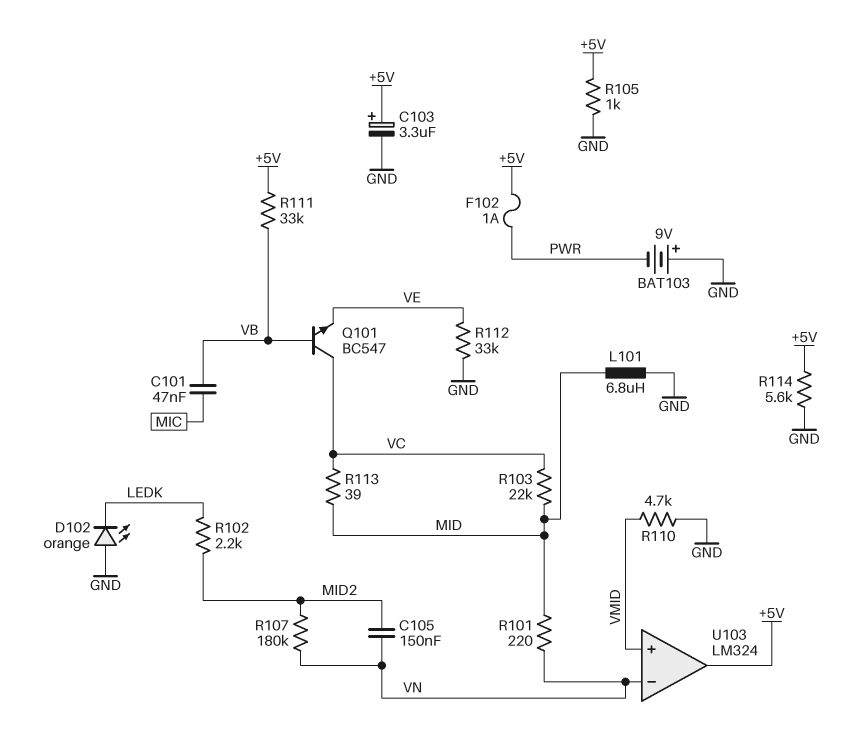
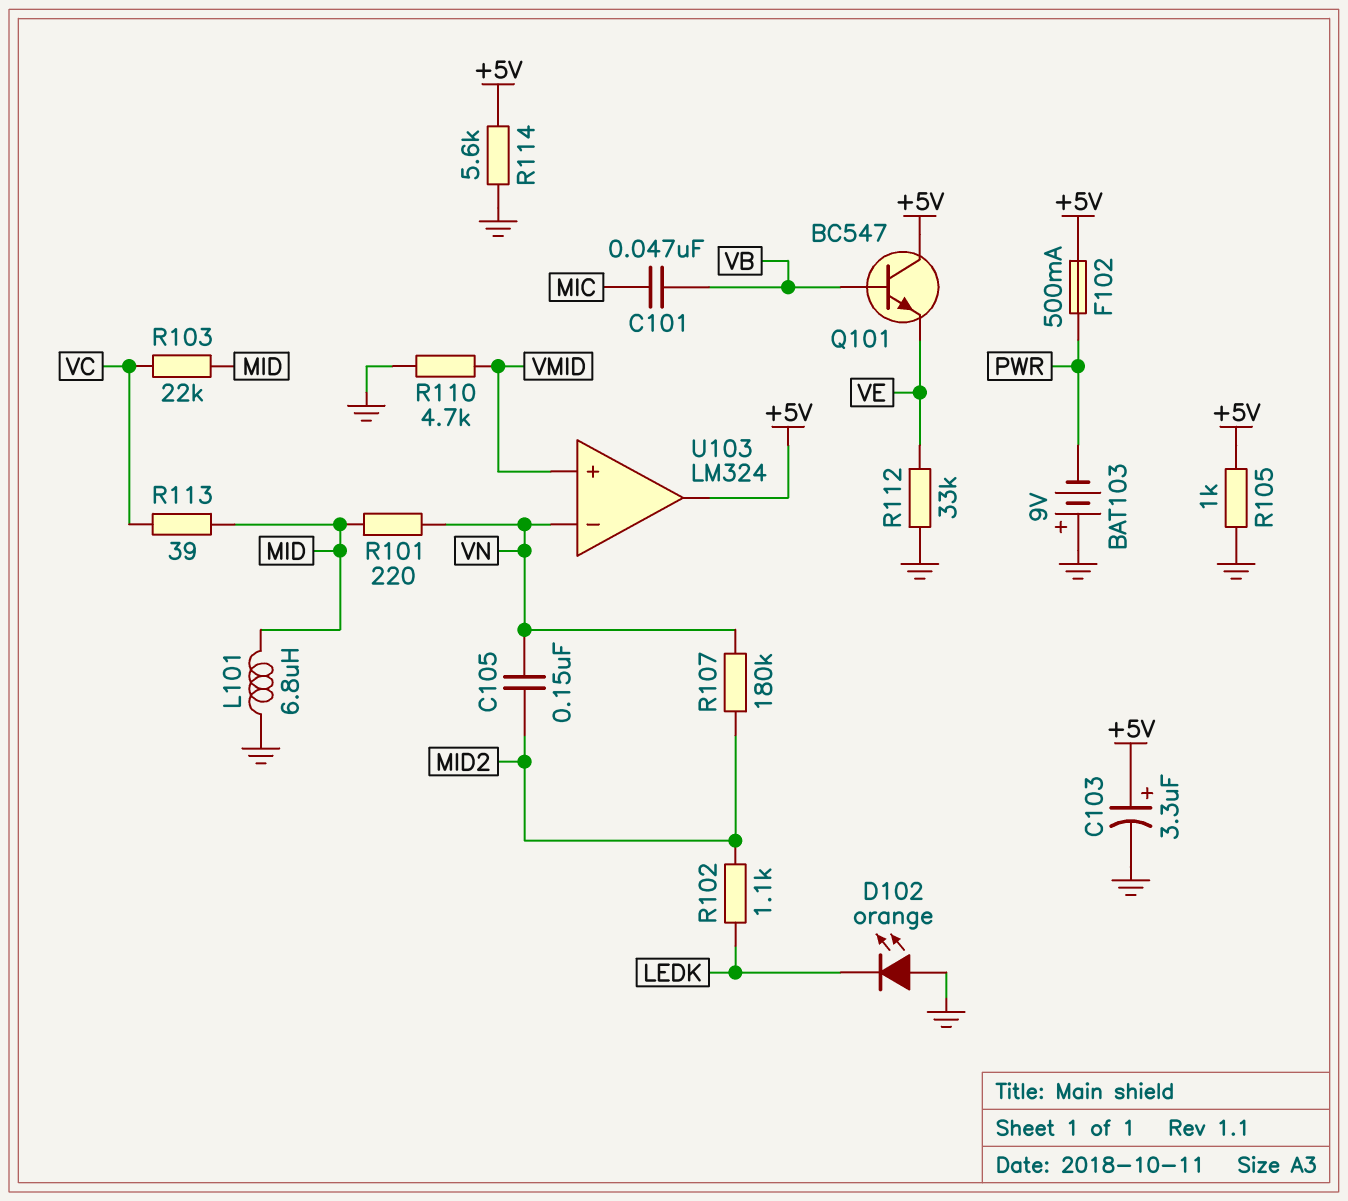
F102: 1A (+5V, PWR) -> 500mA (+5V, PWR)
Q101: NPN BC547 (B VB, C VC, E VE) -> NPN BC547 (B VB, C +5V, E VE)
R102: 2.2k (LEDK, MID2) -> 1.1k (LEDK, MID2)
R111: 33k (+5V, VB) -> none

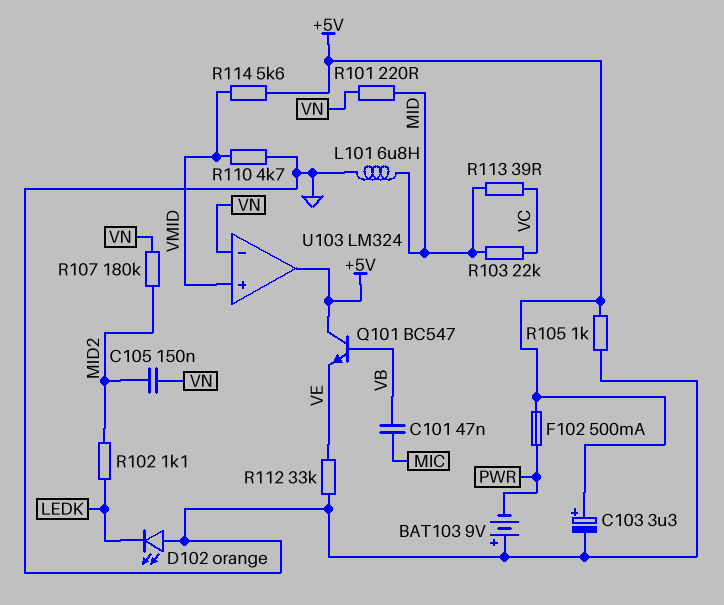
R114: 5.6k (+5V, GND) -> 5.6k (+5V, VMID)

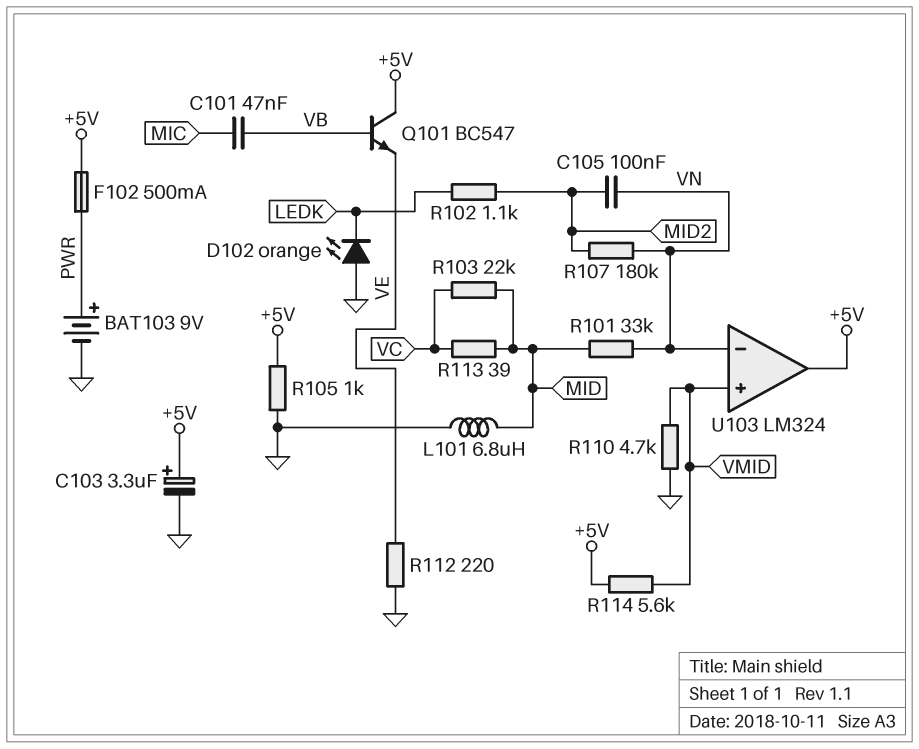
BAT103: 9V (plus GND, minus PWR) -> 9V (plus PWR, minus GND)
C105: 150nF (MID2, VN) -> 100nF (MID2, VN)
R101: 220 (MID, VN) -> 33k (MID, VN)
R112: 33k (GND, VE) -> 220 (GND, VE)

